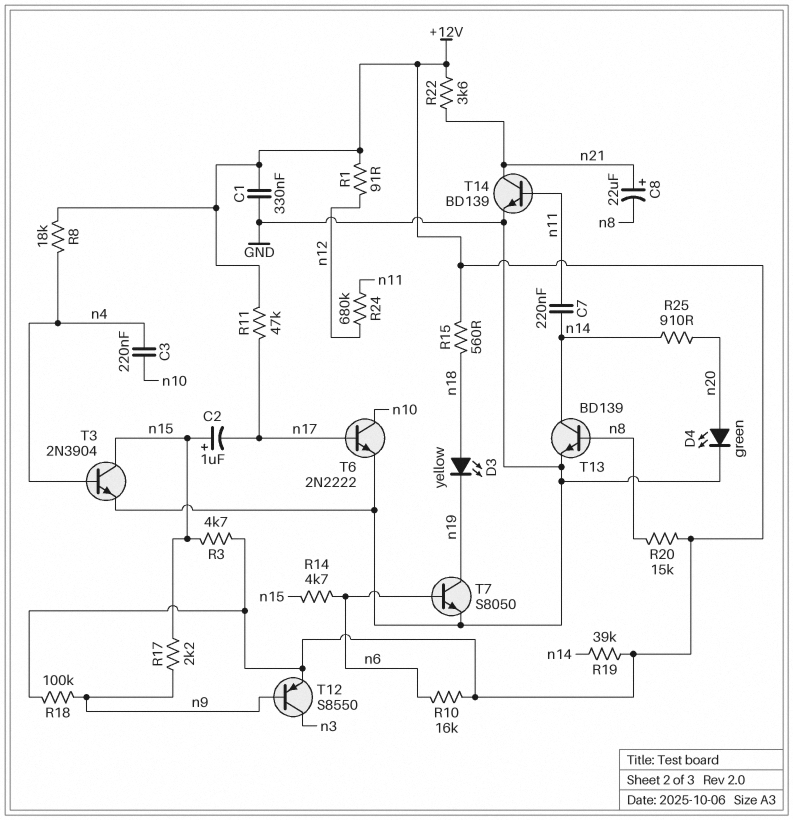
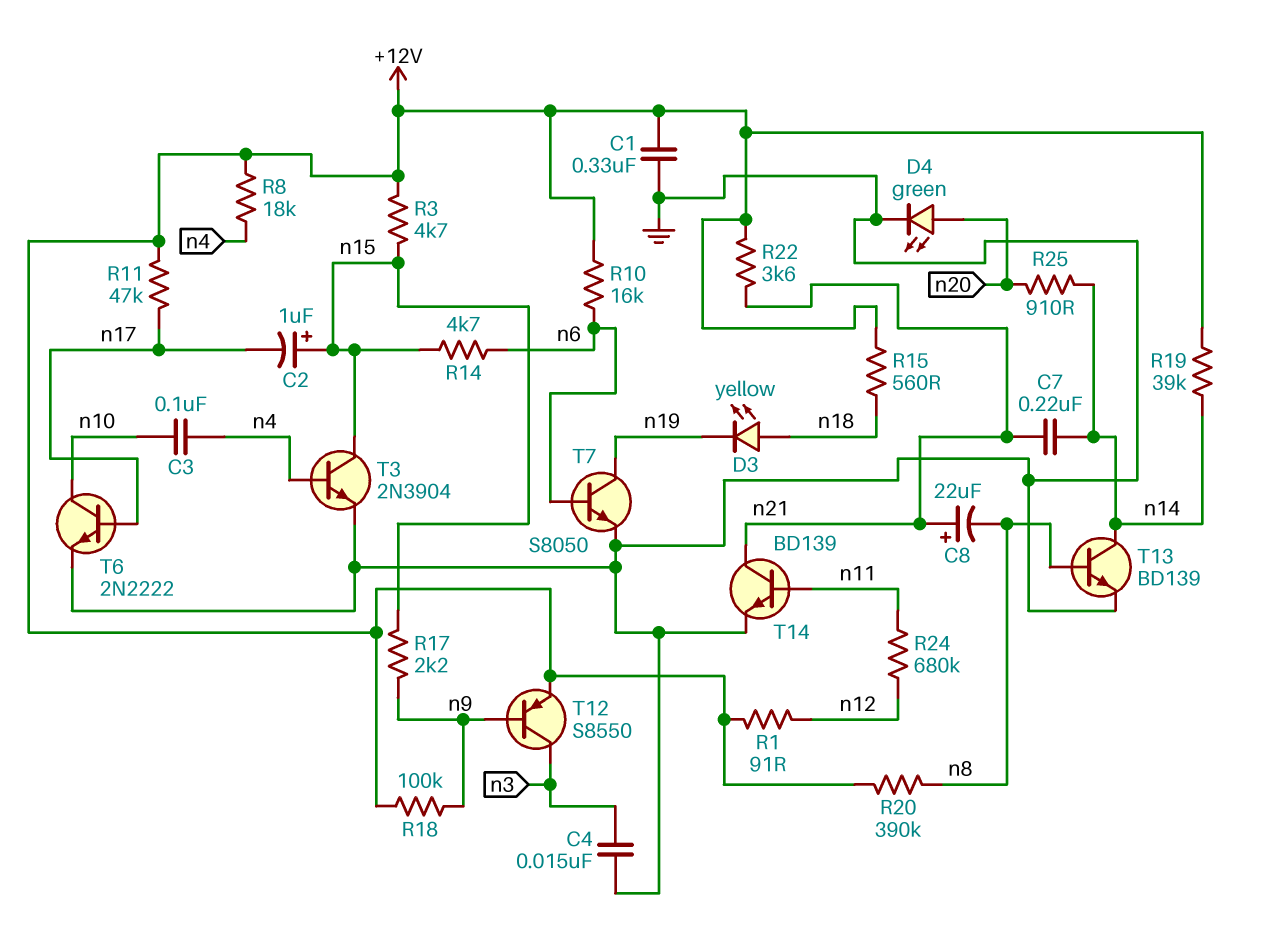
C3: 220nF (n4, n10) -> 100nF (n4, n10)
C4: none -> 15nF (GND, n3)
C7: 220nF (n11, n14) -> 220nF (n14, n21)
R20: 15k (+12V, n8) -> 390k (+12V, n8)

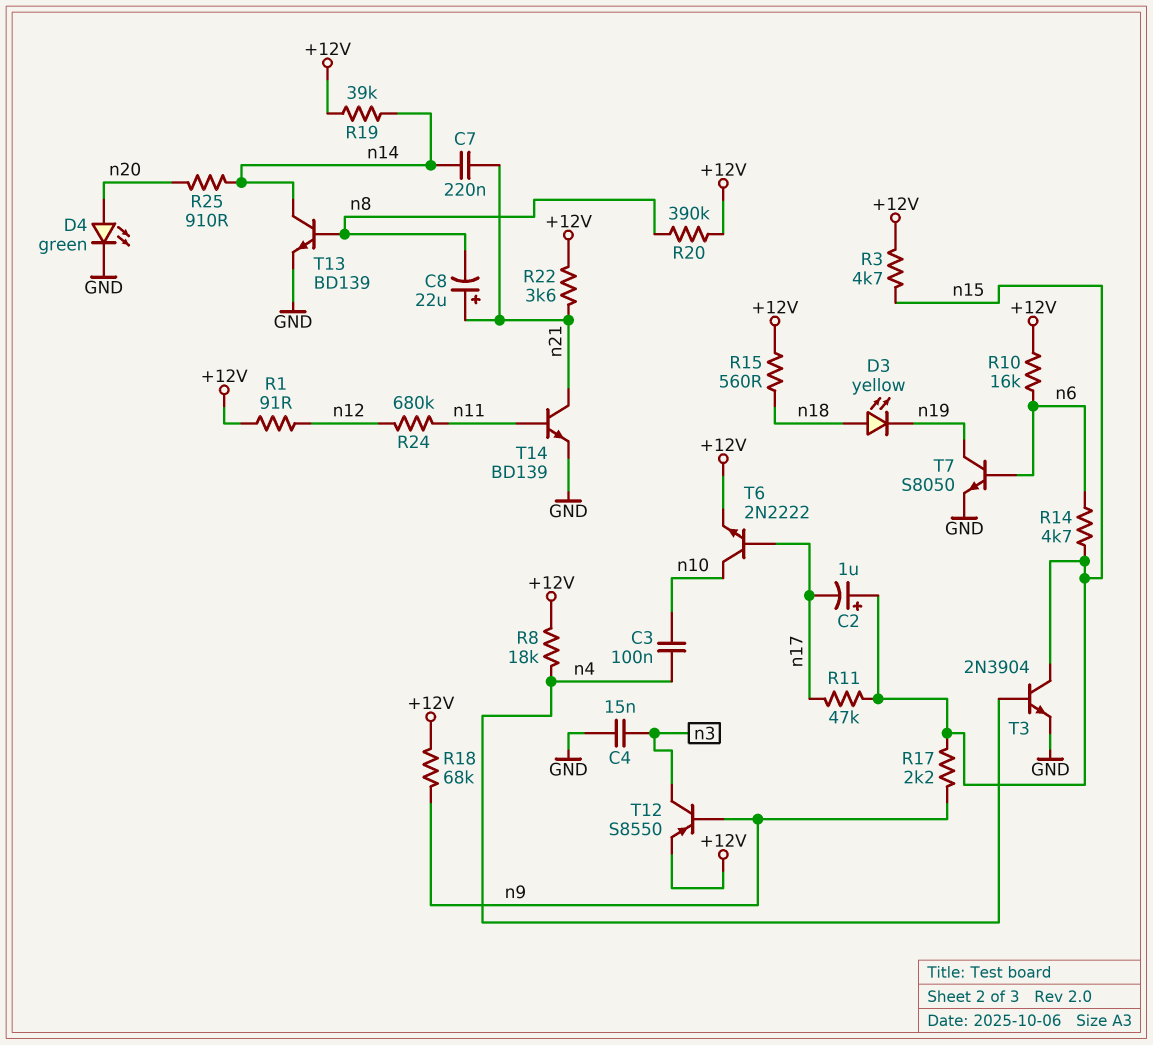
C1: 330nF (+12V, GND) -> none
R11: 47k (+12V, n17) -> 47k (n15, n17)
R18: 100k (+12V, n9) -> 68k (+12V, n9)
T6: NPN 2N2222 (B n17, C n10, E GND) -> NPN 2N2222 (B n17, C n10, E +12V)

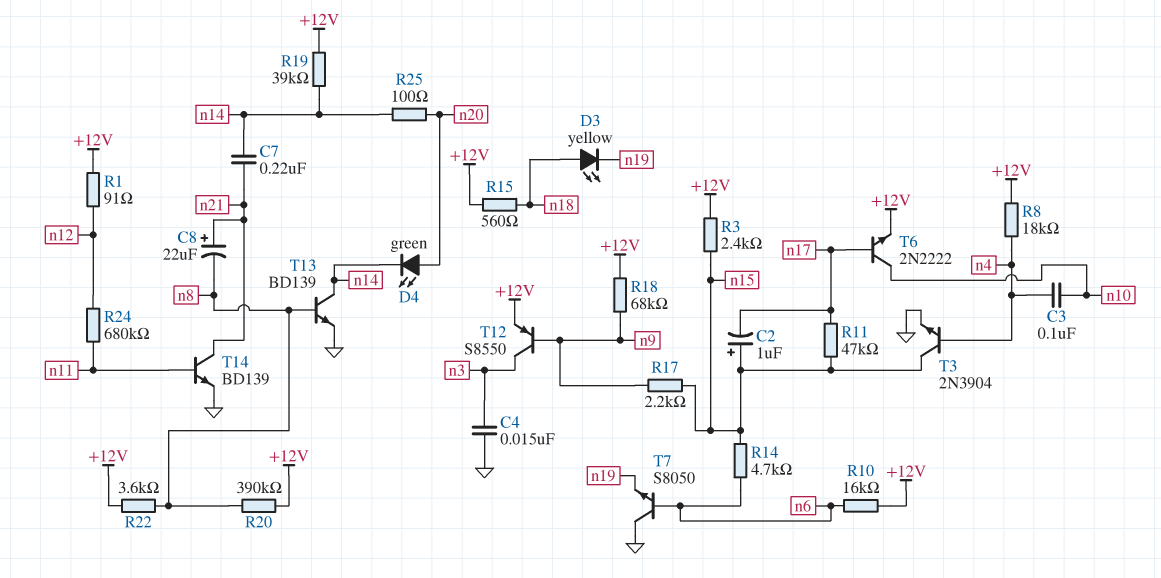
D4: LED green (A n20, K GND) -> LED green (A n20, K n14)
R3: 4.7k (+12V, n15) -> 2.4k (+12V, n15)
R22: 3.6k (+12V, n21) -> 3.6k (+12V, n8)
R25: 910 (n14, n20) -> 100 (n14, n20)
T7: NPN S8050 (B n6, C n19, E GND) -> NPN S8050 (B n6, C GND, E n19)

